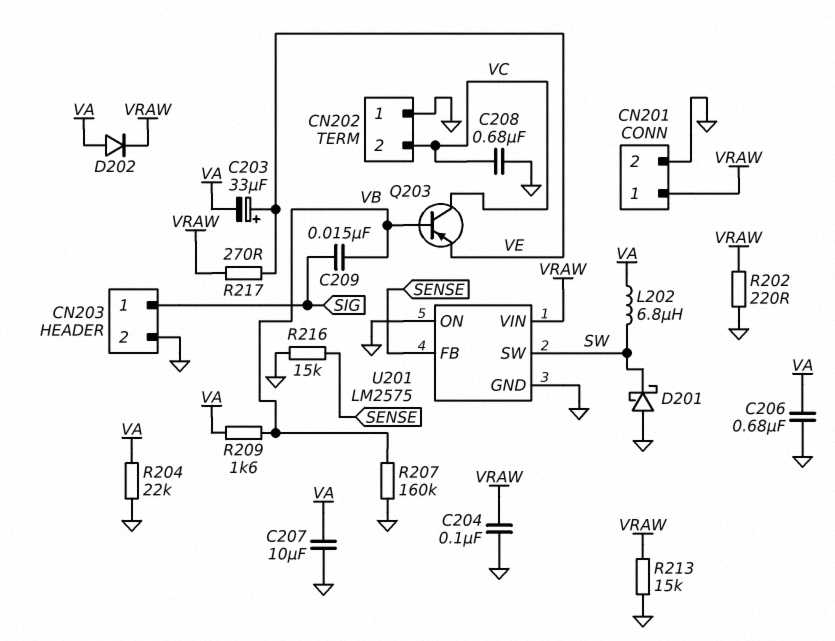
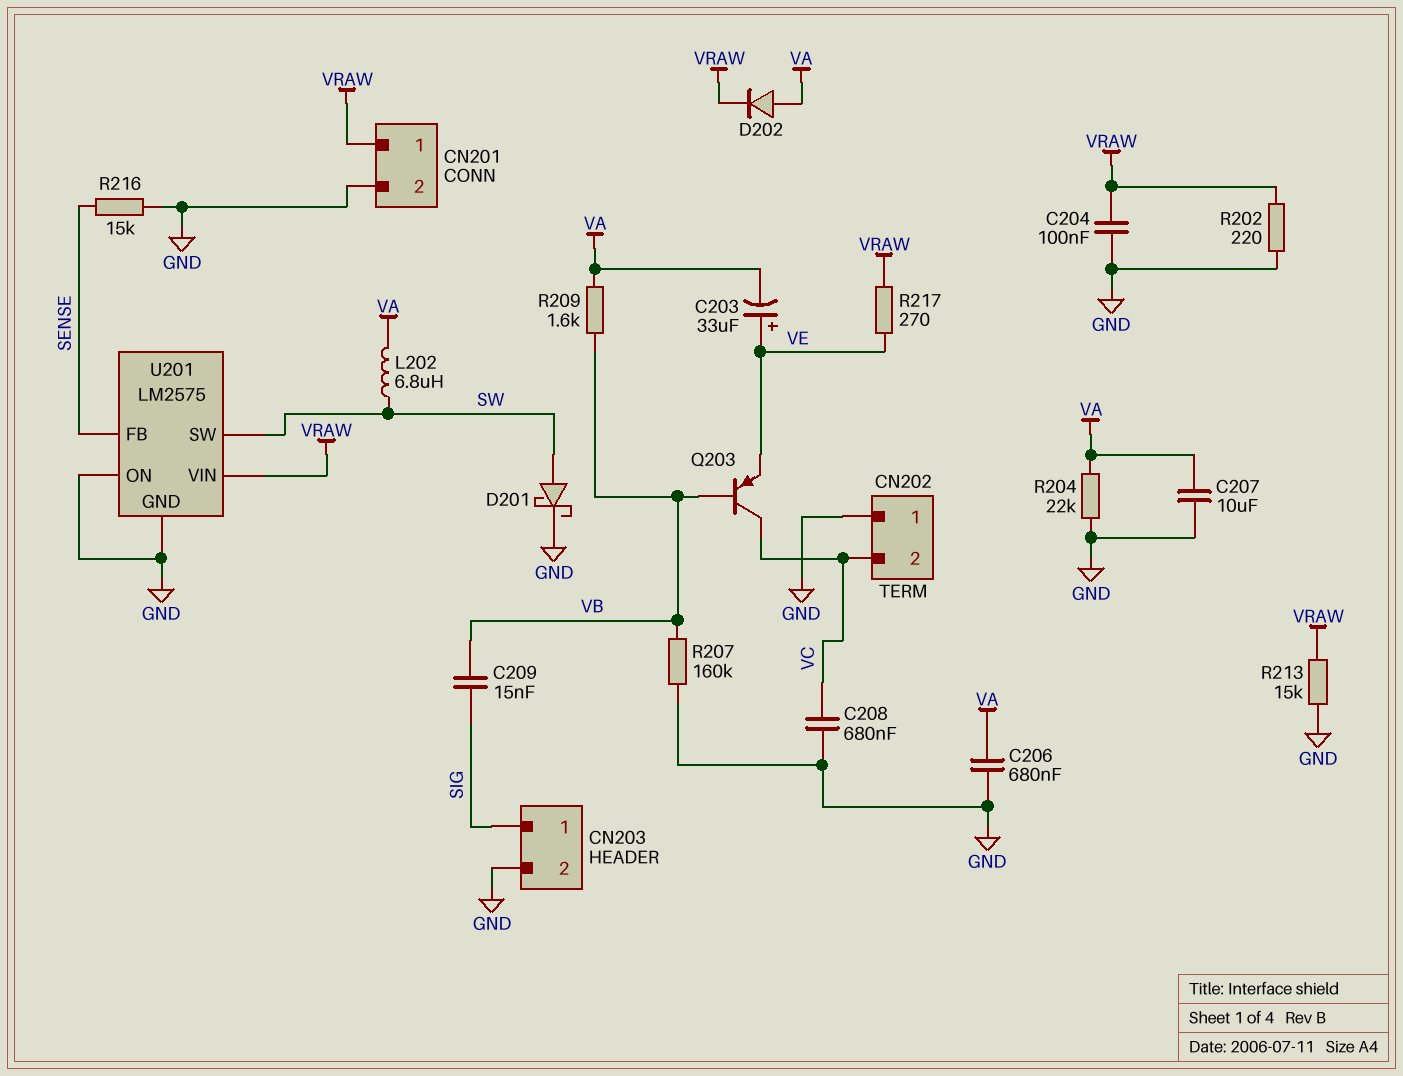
D201: schottky (A GND, K SW) -> schottky (A SW, K GND)

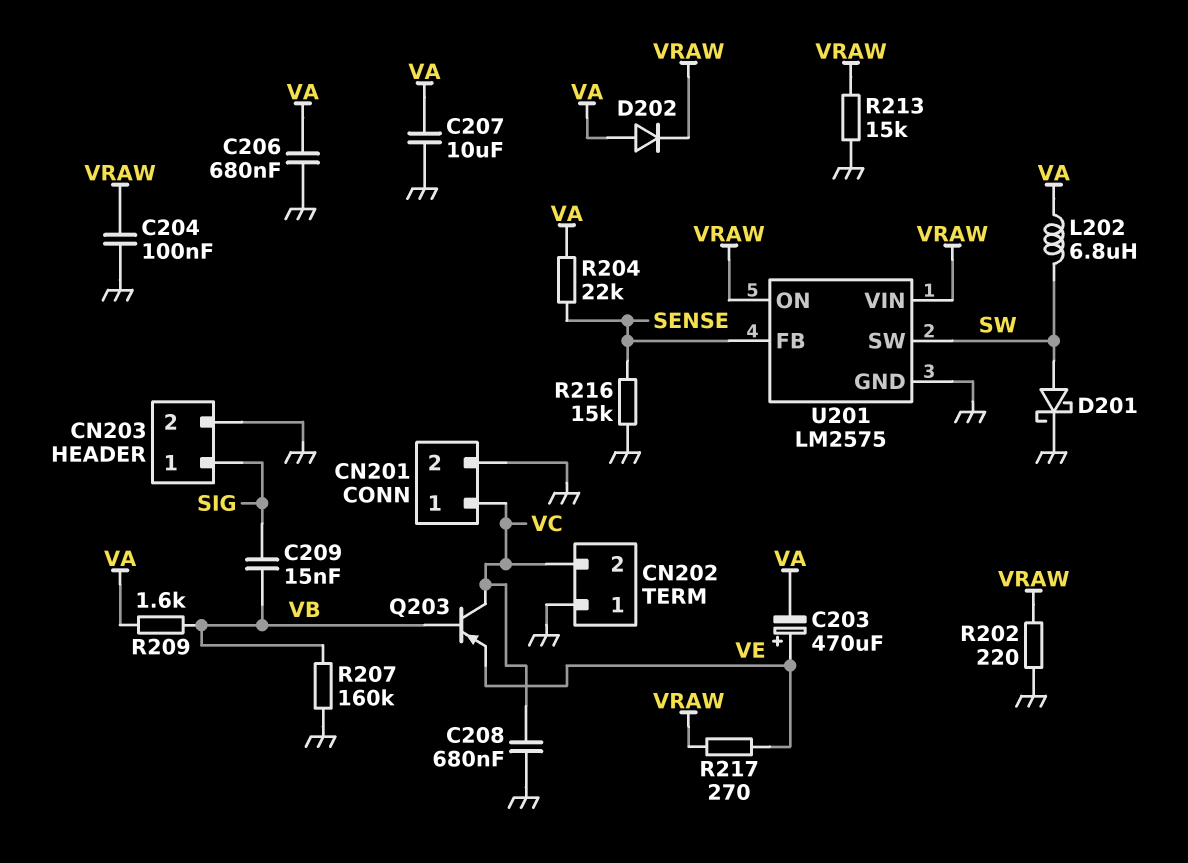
C203: 33uF (plus VE, minus VA) -> 470uF (plus VE, minus VA)
CN201 pin 1: VRAW -> VC
R204: 22k (GND, VA) -> 22k (SENSE, VA)
U201 pin ON: GND -> VRAW

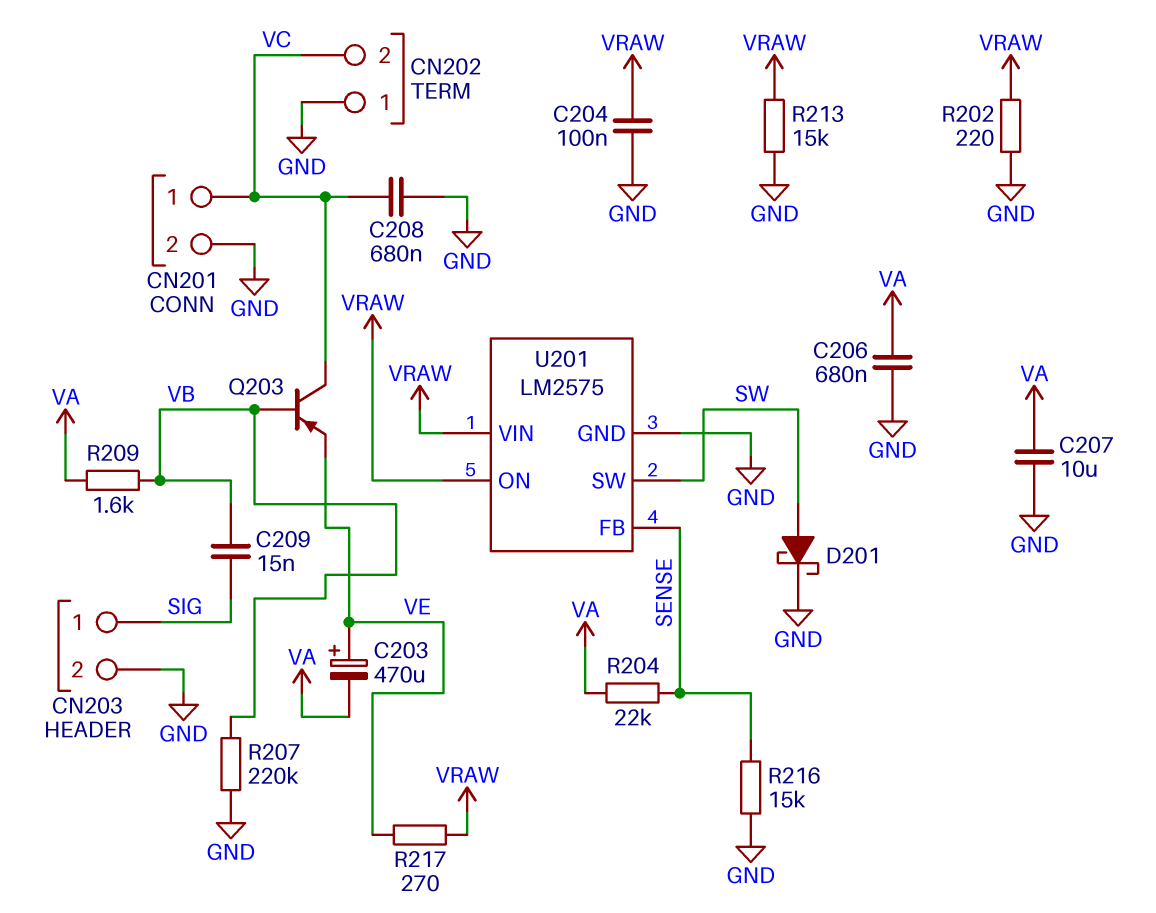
D202: diode (A VA, K VRAW) -> none
L202: 6.8uH (SW, VA) -> none
R207: 160k (GND, VB) -> 220k (GND, VB)

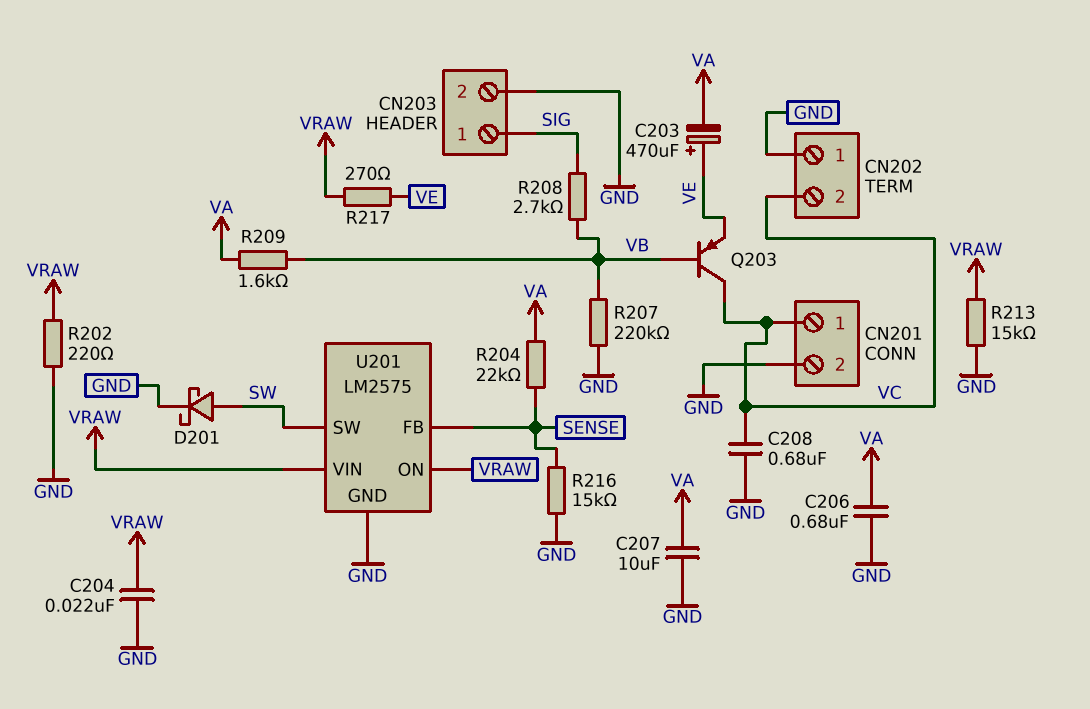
C204: 100nF (GND, VRAW) -> 22nF (GND, VRAW)
C209: 15nF (SIG, VB) -> none
R208: none -> 2.7k (SIG, VB)

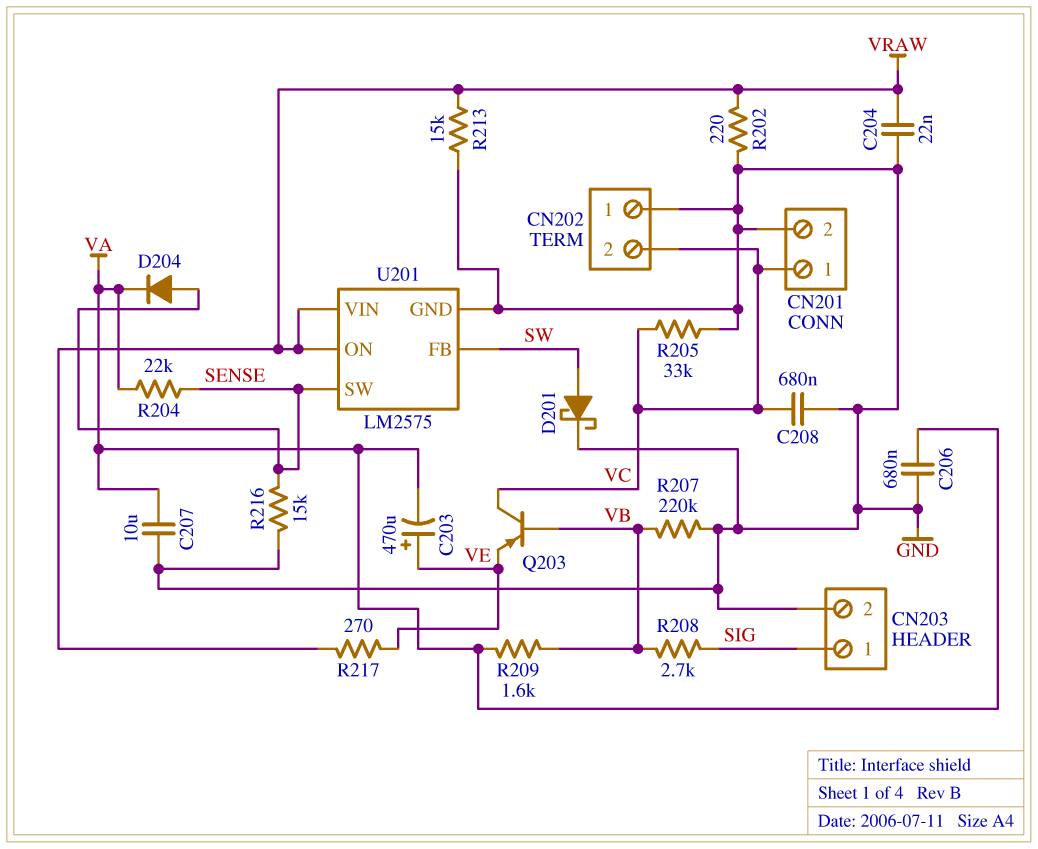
D204: none -> diode (A SENSE, K VA)
R205: none -> 33k (GND, VC)
U201 pin FB: SENSE -> SW
U201 pin SW: SW -> SENSE

